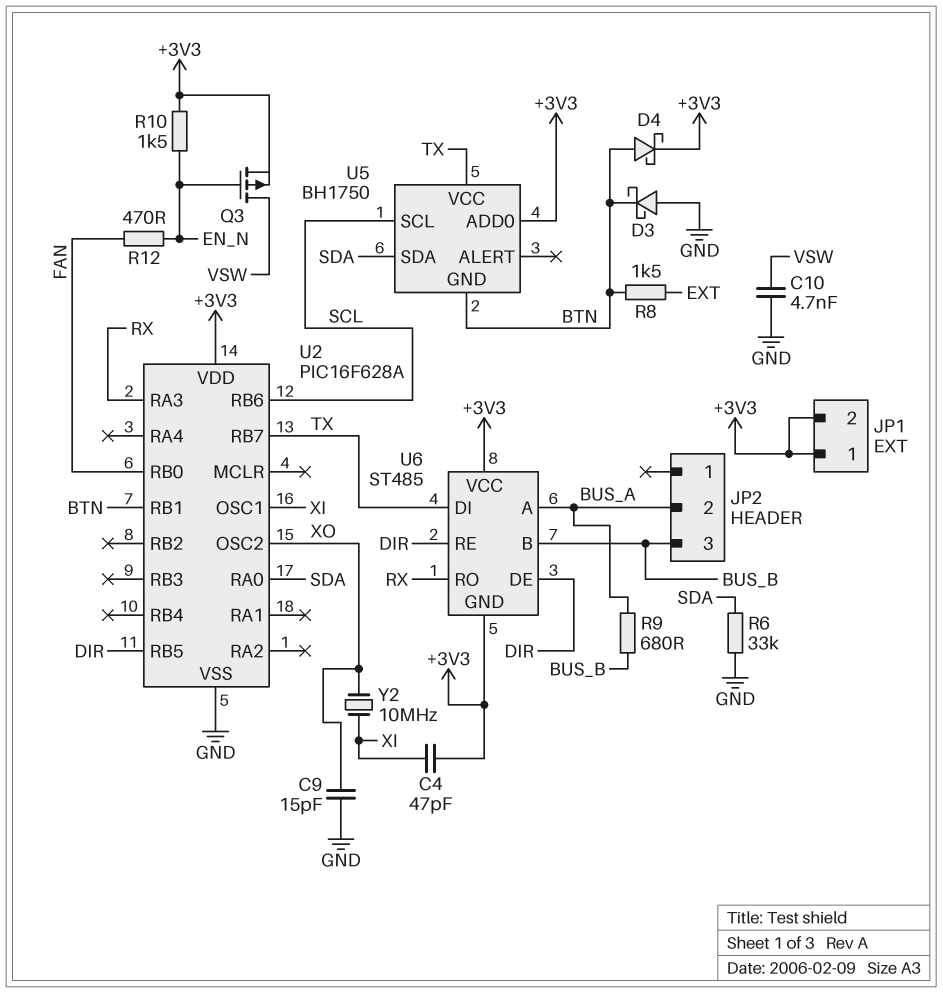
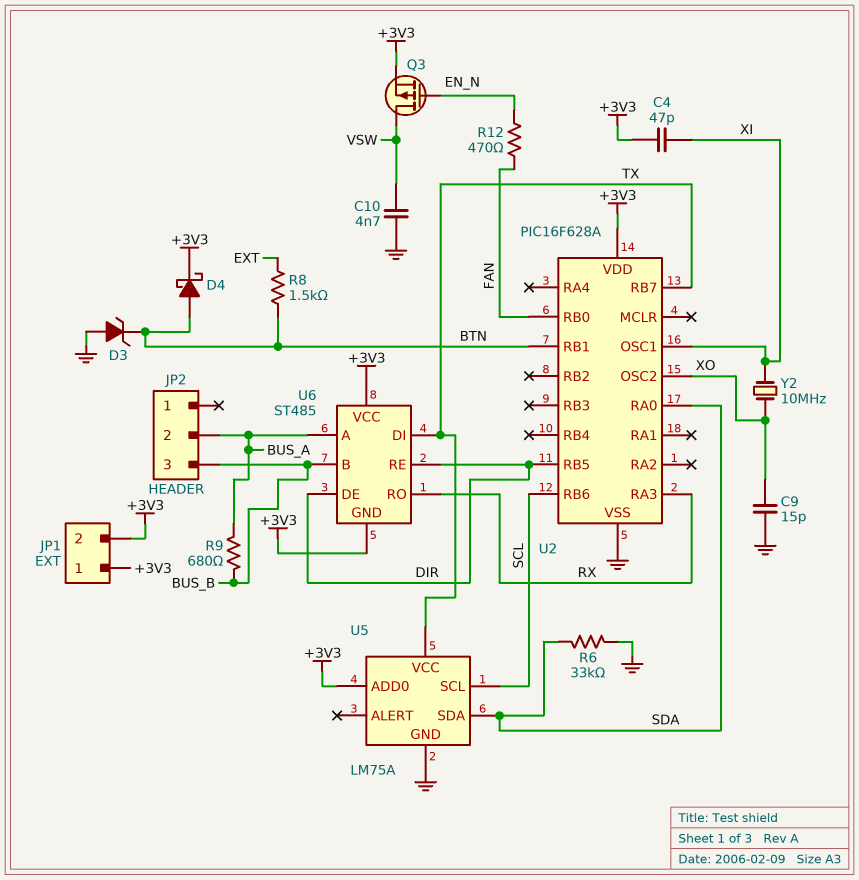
D3: schottky (A GND, K BTN) -> zener (A GND, K BTN)
R10: 1.5k (+3V3, EN_N) -> none
U5: BH1750 -> LM75A
U5 pin GND: BTN -> GND

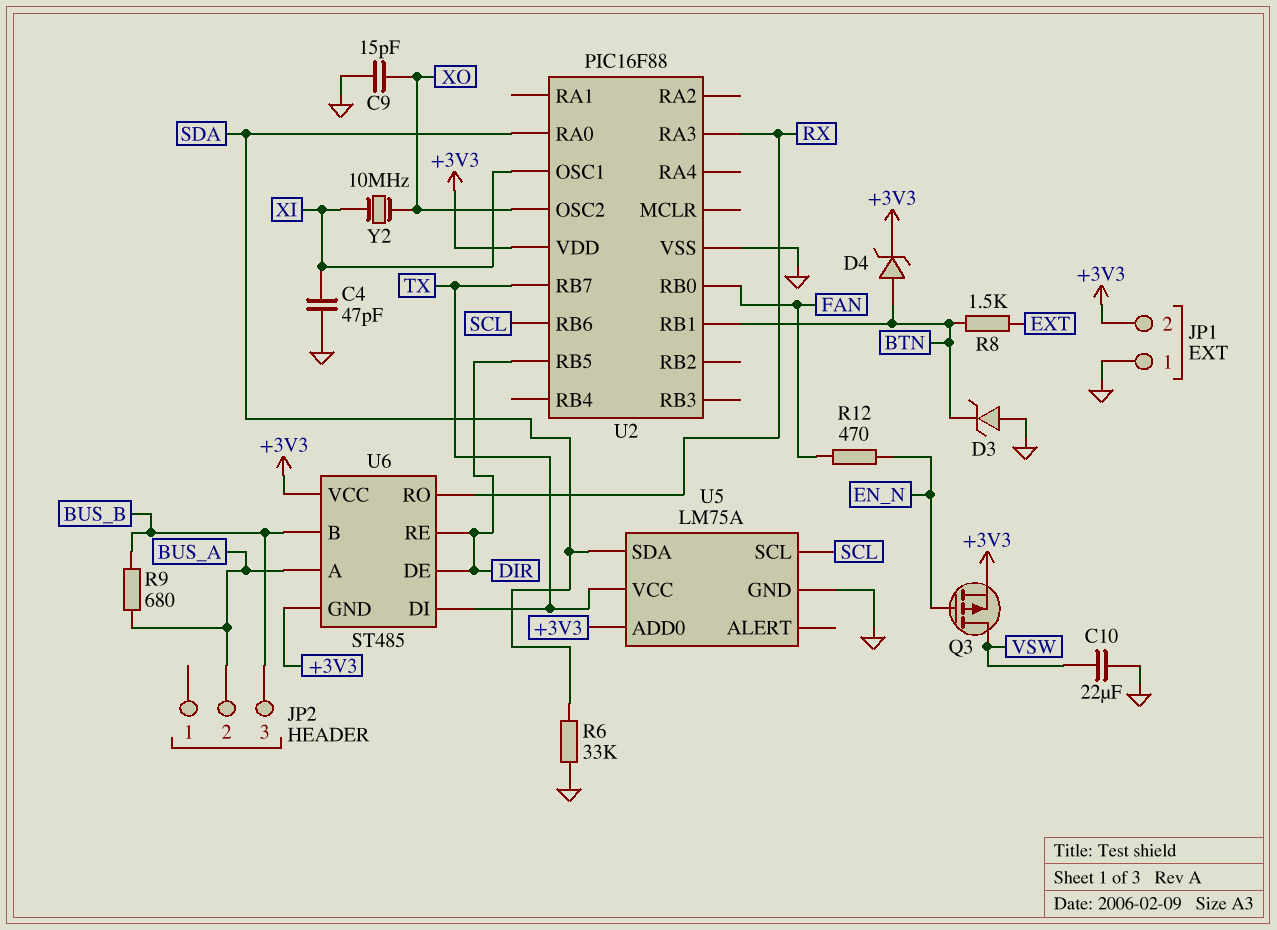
C4: 47pF (+3V3, XI) -> 47pF (GND, XI)
C10: 4.7nF (GND, VSW) -> 22uF (GND, VSW)
D4: schottky (A BTN, K +3V3) -> zener (A BTN, K +3V3)
JP1 pin 1: +3V3 -> GND
U2: PIC16F628A -> PIC16F88

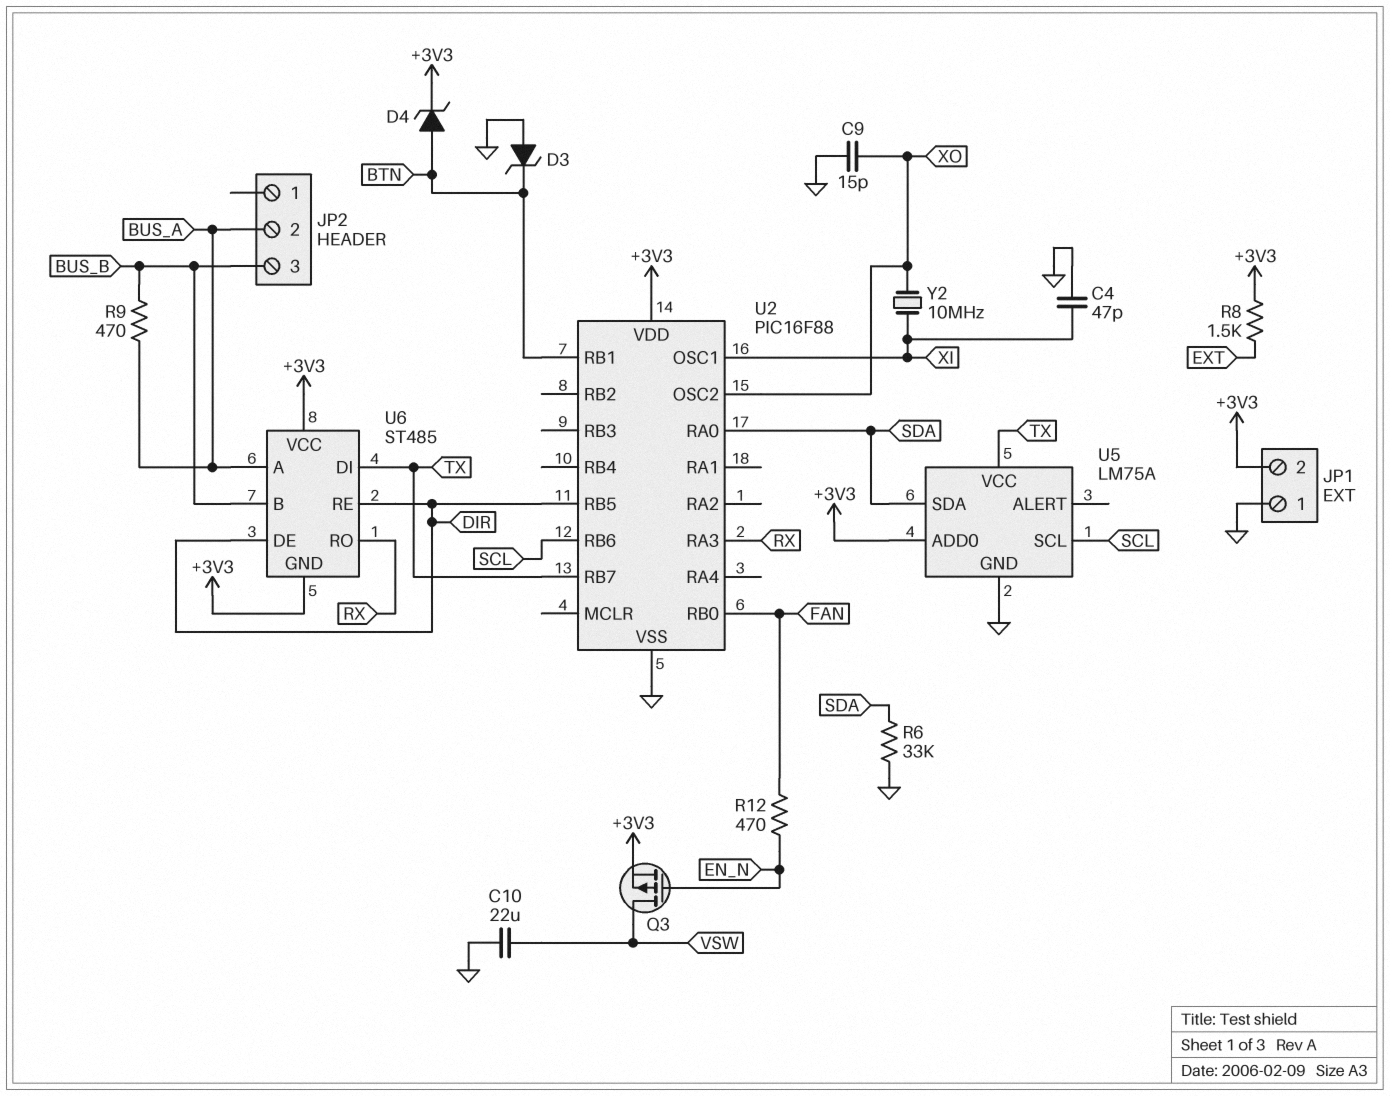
R8: 1.5k (BTN, EXT) -> 1.5k (+3V3, EXT)
R9: 680 (BUS_A, BUS_B) -> 470 (BUS_A, BUS_B)

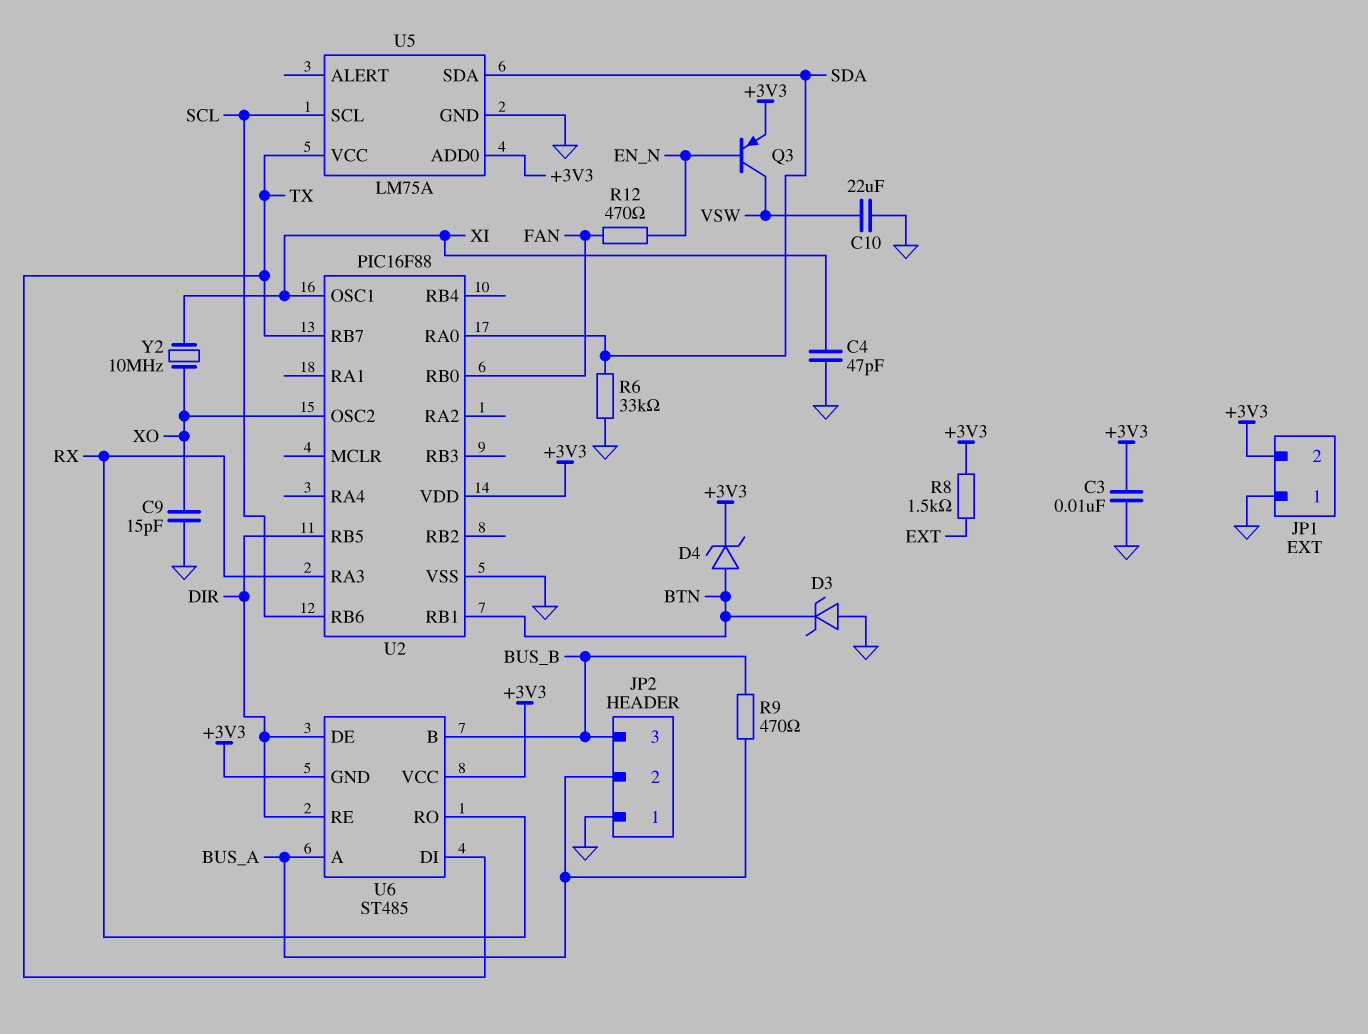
C3: none -> 10nF (+3V3, GND)
JP2 pin 1: none -> GND
Q3: PMOS (G EN_N, D VSW, S +3V3) -> PNP (B EN_N, C VSW, E +3V3)

